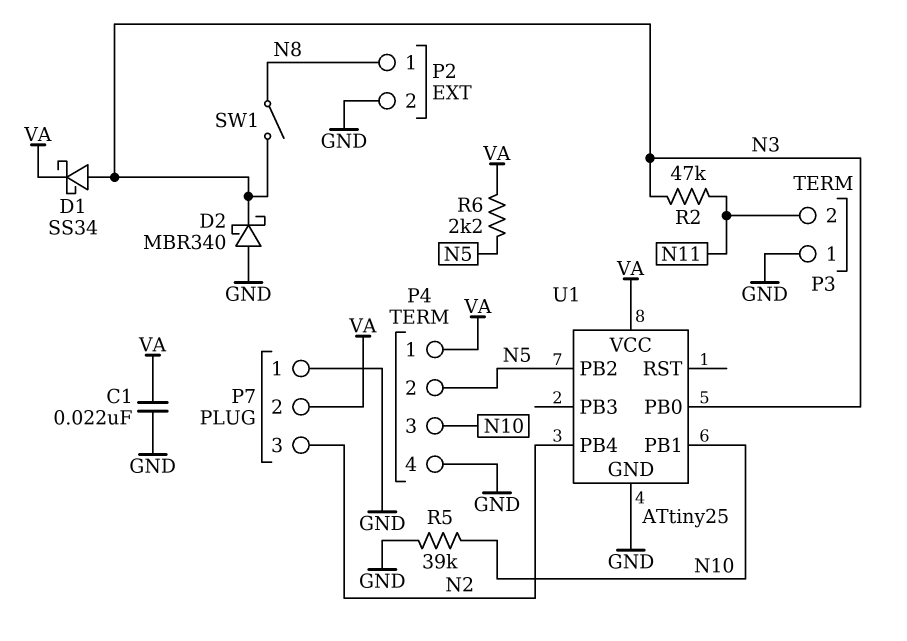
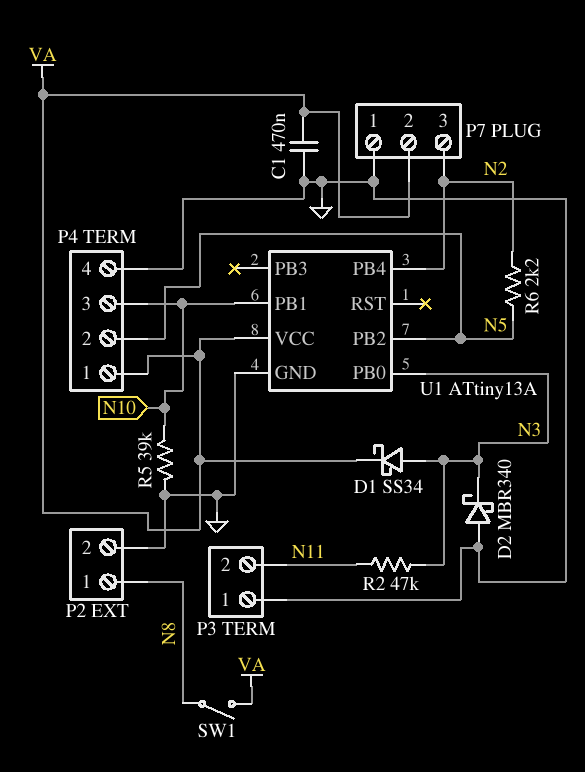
C1: 22nF (GND, VA) -> 470nF (GND, VA)
R6: 2.2k (N5, VA) -> 2.2k (N2, N5)
SW1: switch (N3, N8) -> switch (N8, VA)
U1: ATtiny25 -> ATtiny13A

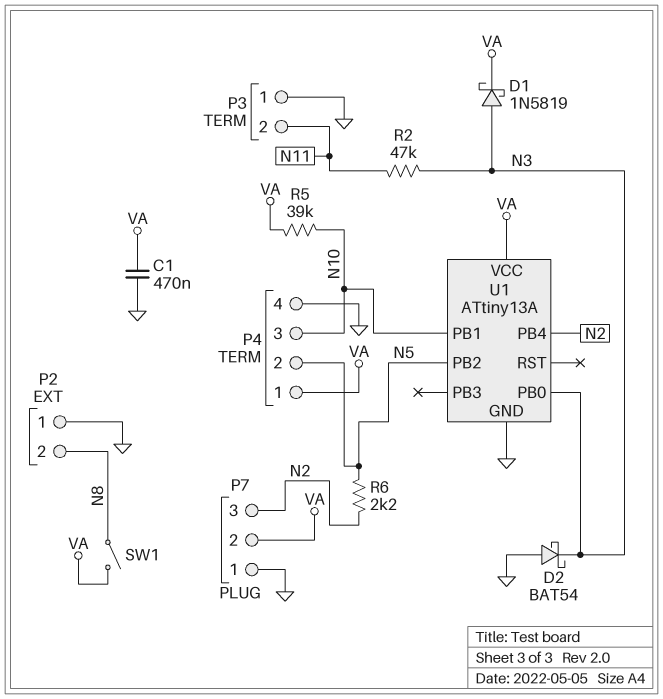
D1: schottky SS34 (A N3, K VA) -> schottky 1N5819 (A N3, K VA)
D2: schottky MBR340 (A GND, K N3) -> schottky BAT54 (A GND, K N3)
P2 pin 1: N8 -> GND
P2 pin 2: GND -> N8
R5: 39k (GND, N10) -> 39k (N10, VA)

